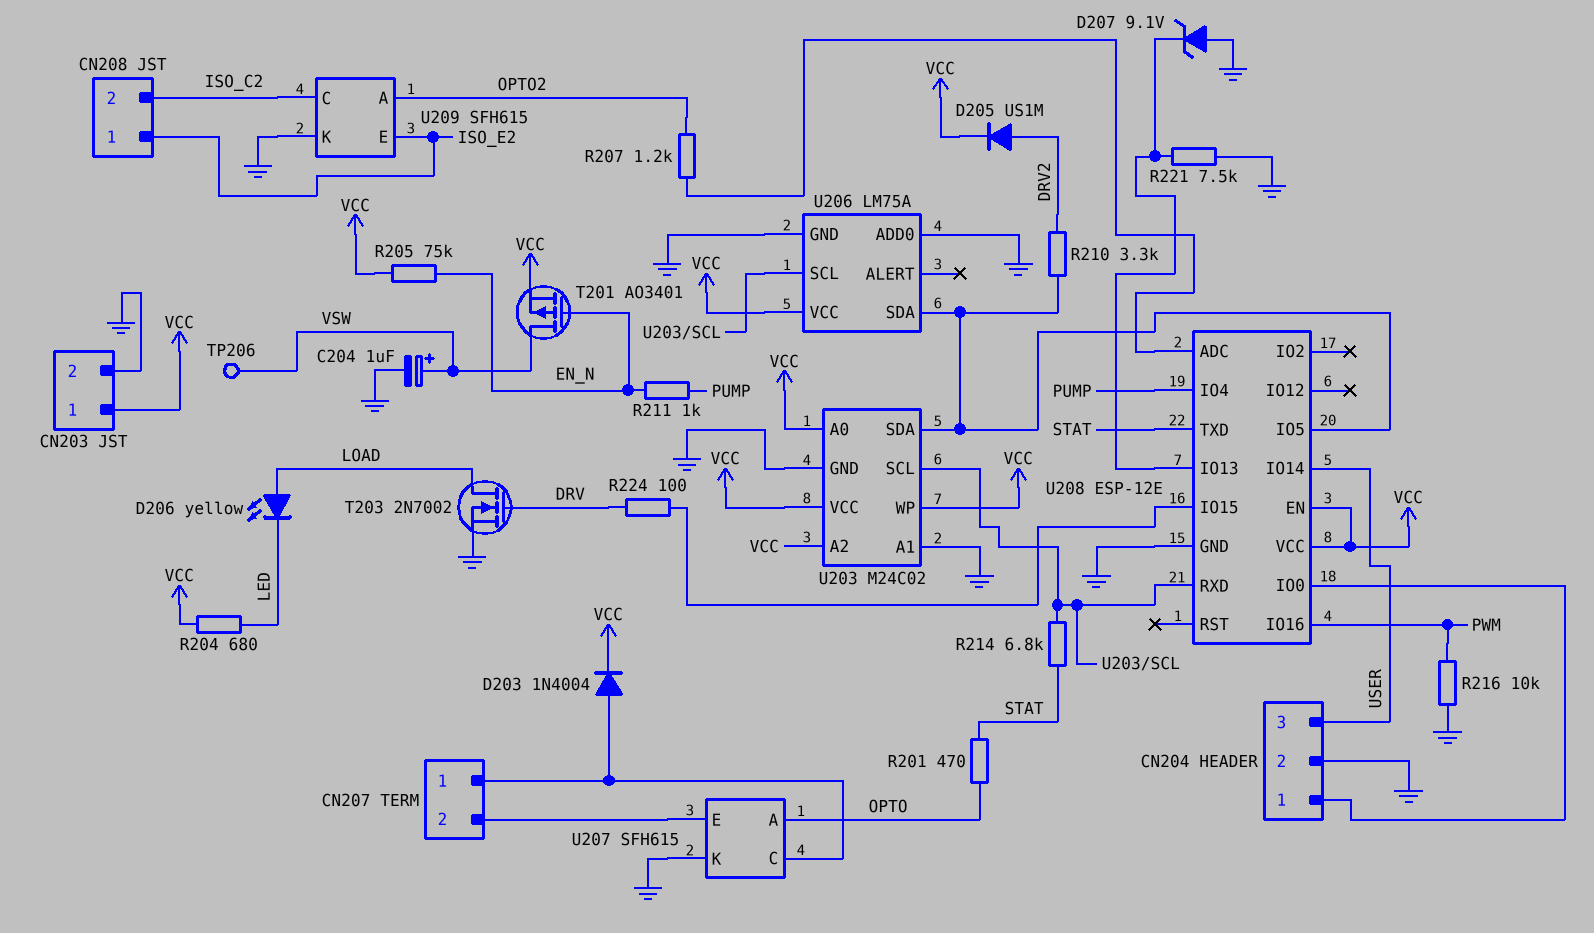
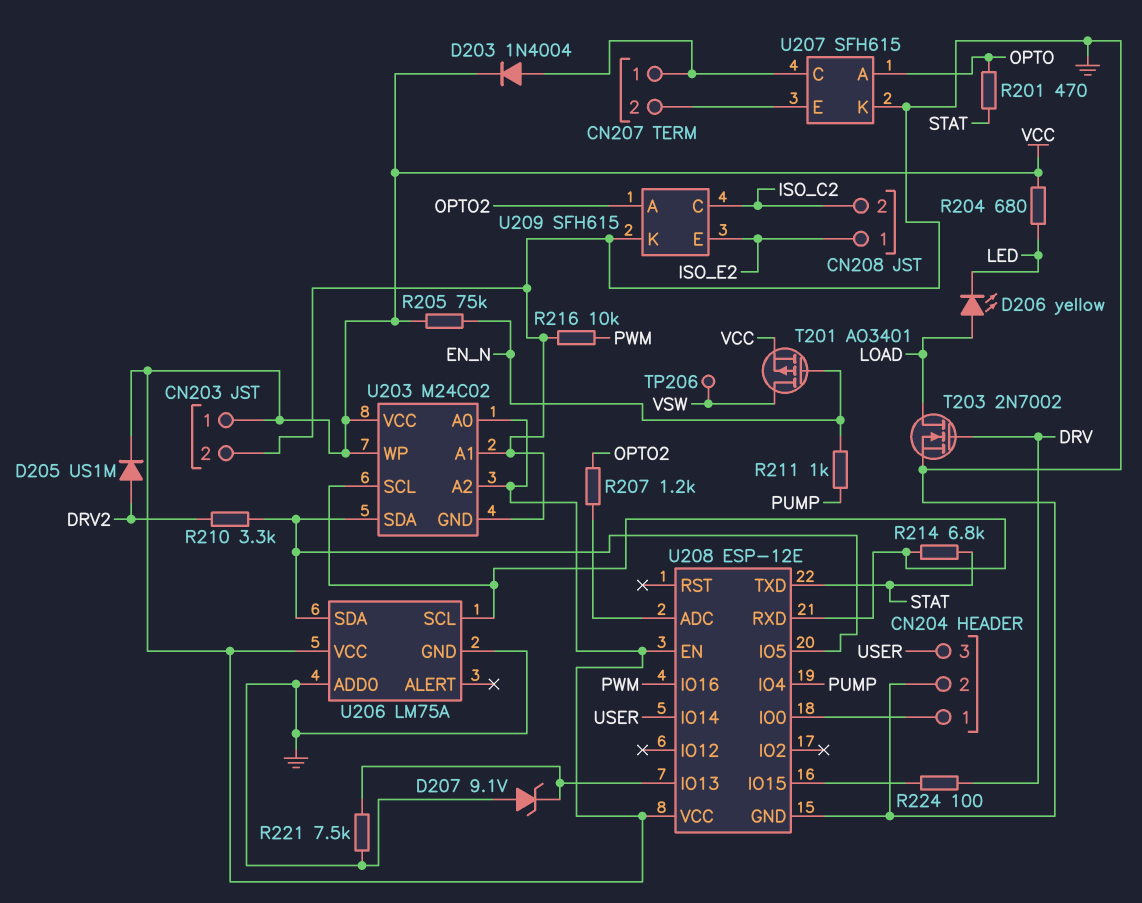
C204: 1uF (plus VSW, minus GND) -> none

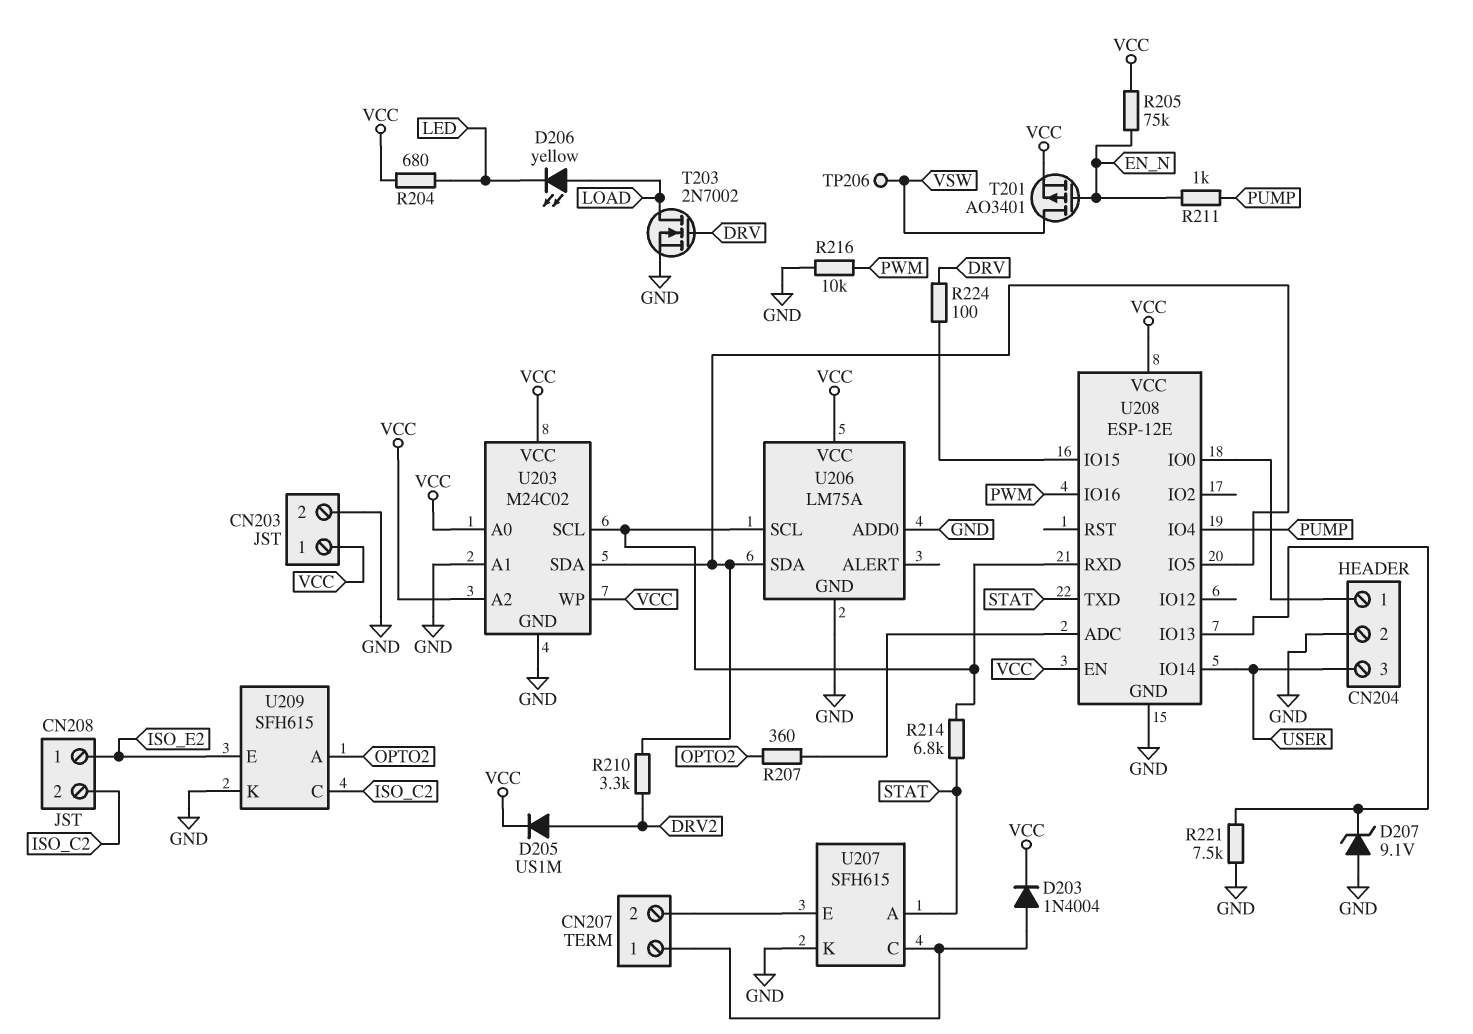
R201: 470 (OPTO, STAT) -> none
R207: 1.2k (OPTO2, U208/ADC) -> 360 (OPTO2, U208/ADC)
U207 pin A: OPTO -> STAT

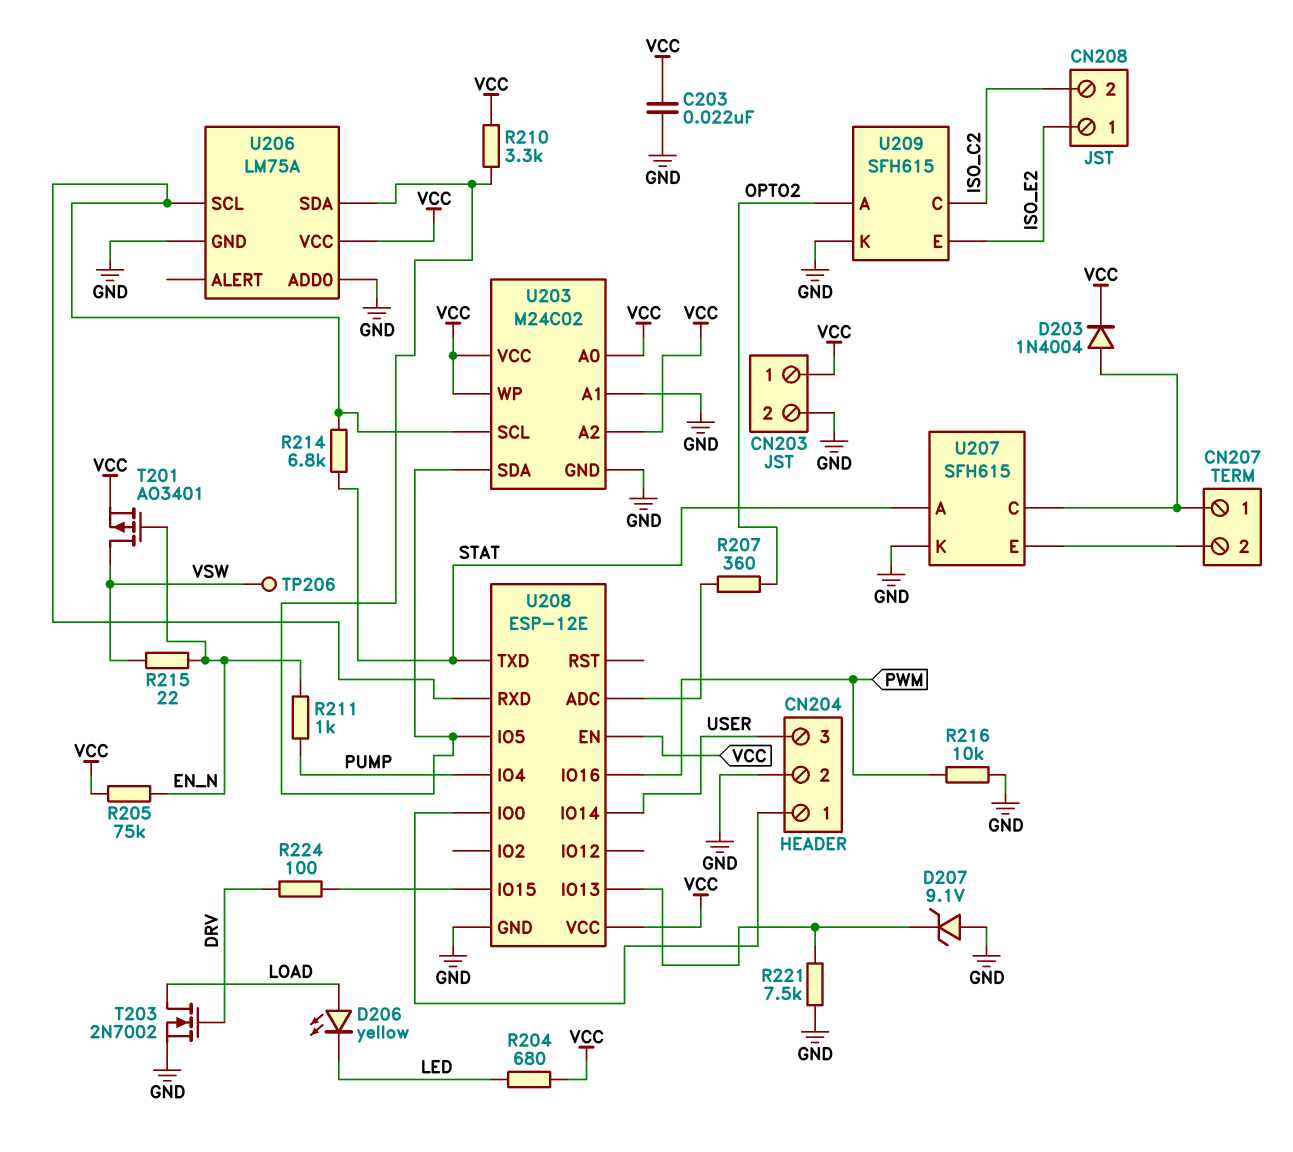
C203: none -> 22nF (GND, VCC)
D205: diode US1M (A DRV2, K VCC) -> none
R210: 3.3k (DRV2, U203/SDA) -> 3.3k (U203/SDA, VCC)
R215: none -> 22 (EN_N, VSW)

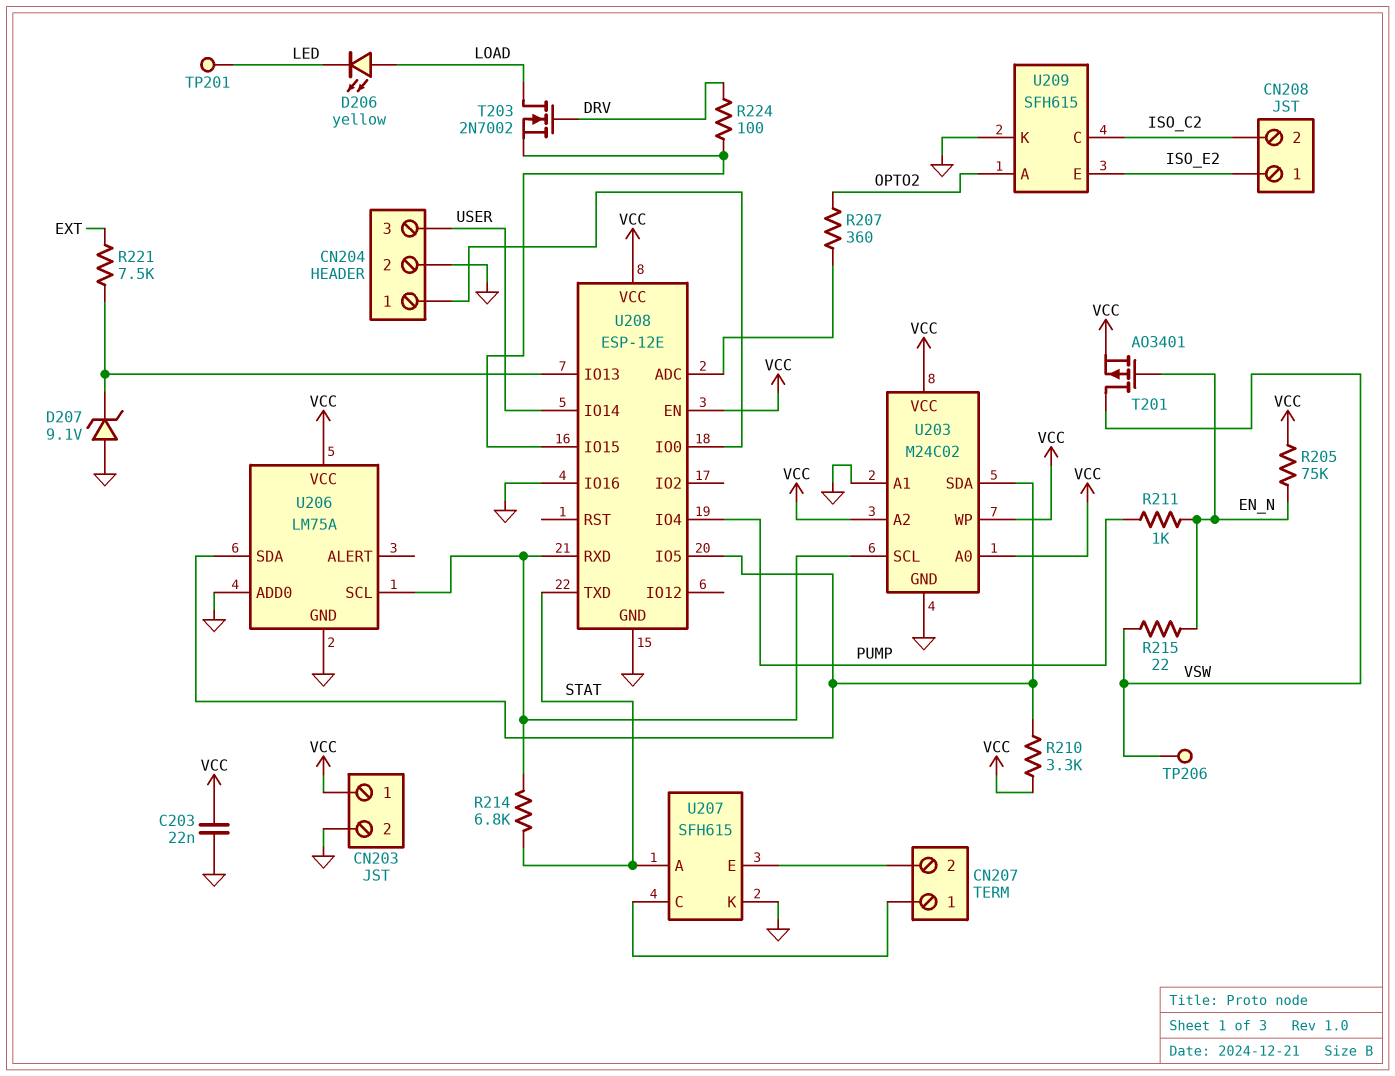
D203: diode 1N4004 (A CN207/1, K VCC) -> none
R204: 680 (LED, VCC) -> none
R216: 10k (GND, PWM) -> none
R221: 7.5k (GND, U208/IO13) -> 7.5k (EXT, U208/IO13)
T203: NMOS 2N7002 (G DRV, D LOAD, S GND) -> NMOS 2N7002 (G DRV, D LOAD, S U208/IO15)
TP201: none -> test point (LED)
U208 pin IO16: PWM -> GND

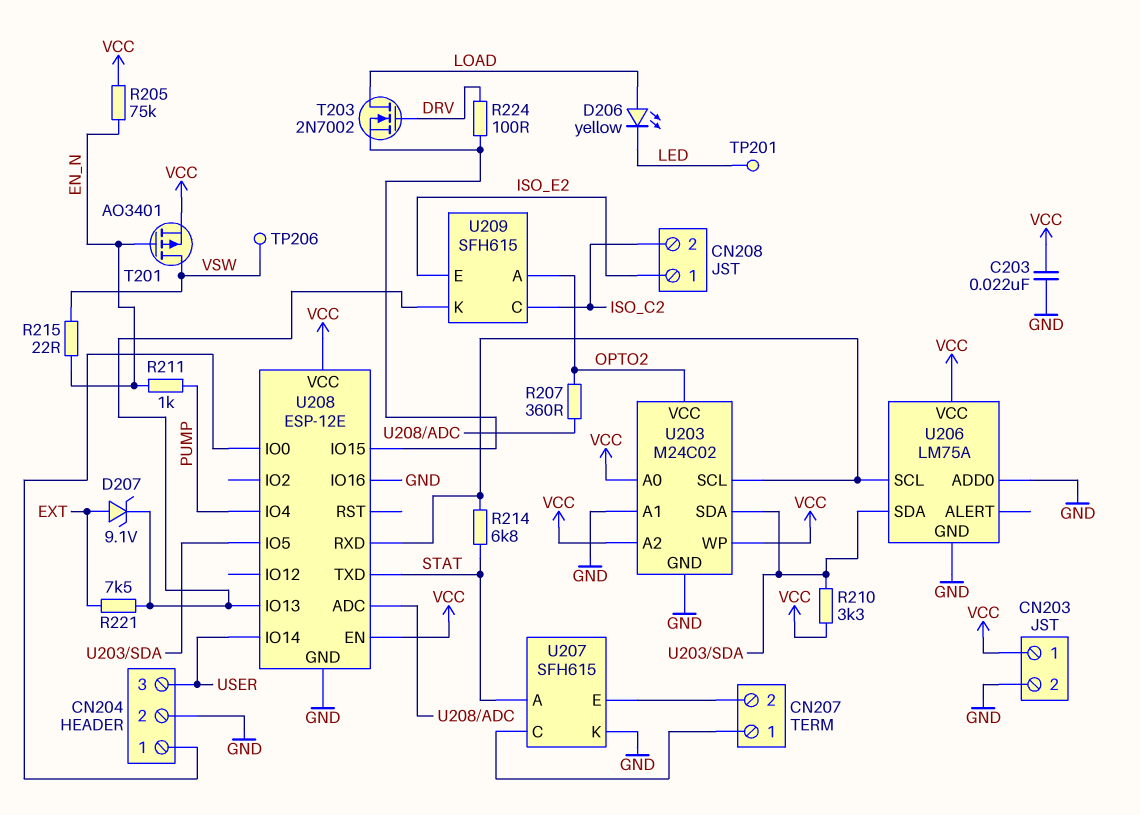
D207: zener 9.1V (A GND, K U208/IO13) -> zener 9.1V (A EXT, K U208/IO13)
U203 pin VCC: VCC -> OPTO2
U209 pin K: GND -> U208/IO13

